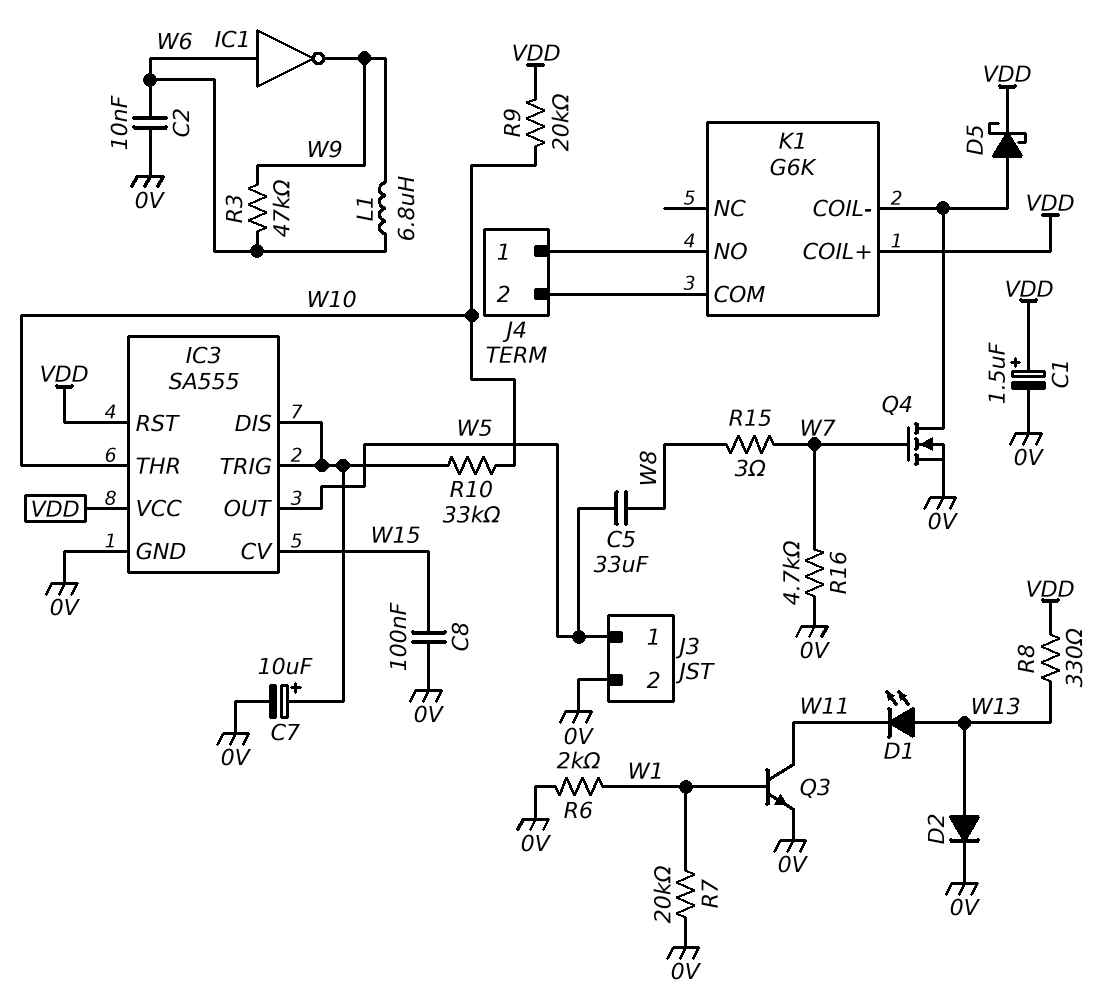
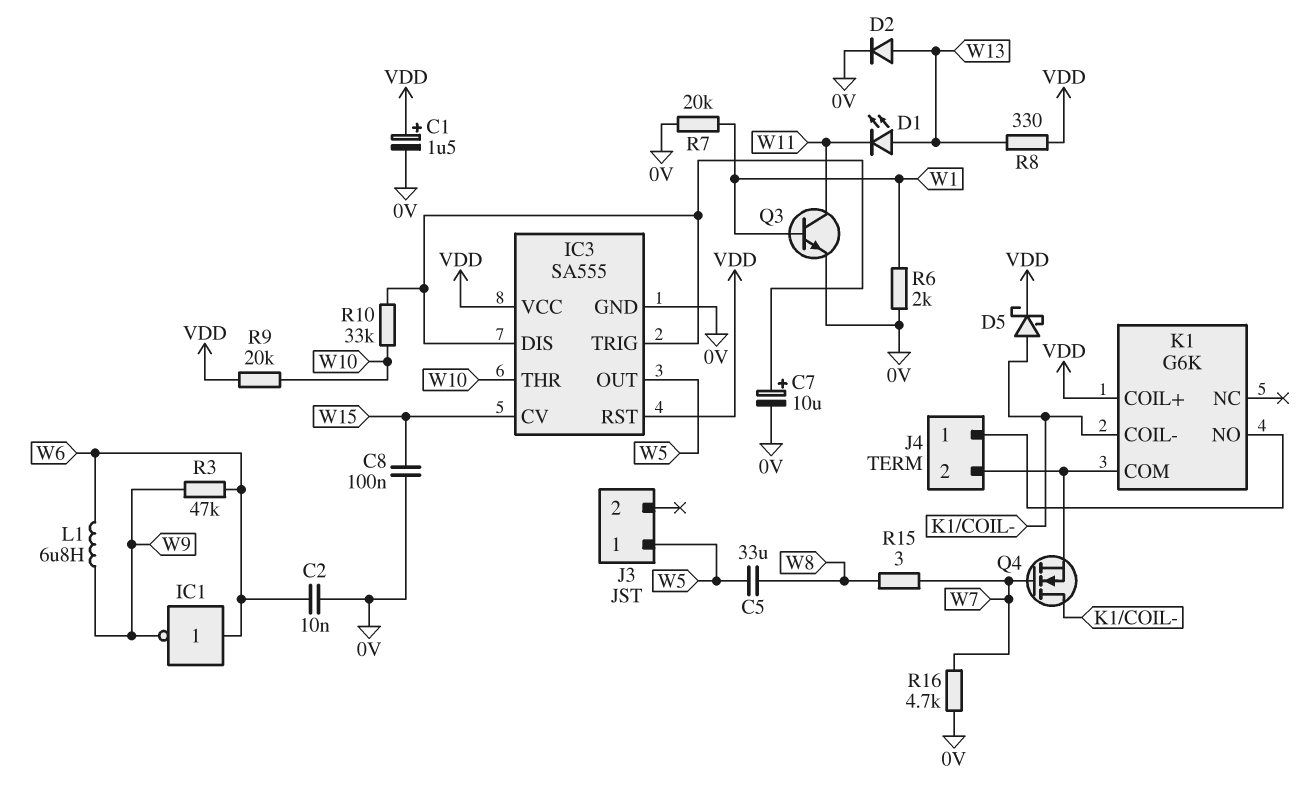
J3 pin 2: 0V -> none
Q4: NMOS (G W7, D K1/COIL-, S 0V) -> NMOS (G W7, D K1/COIL-, S J4/2)

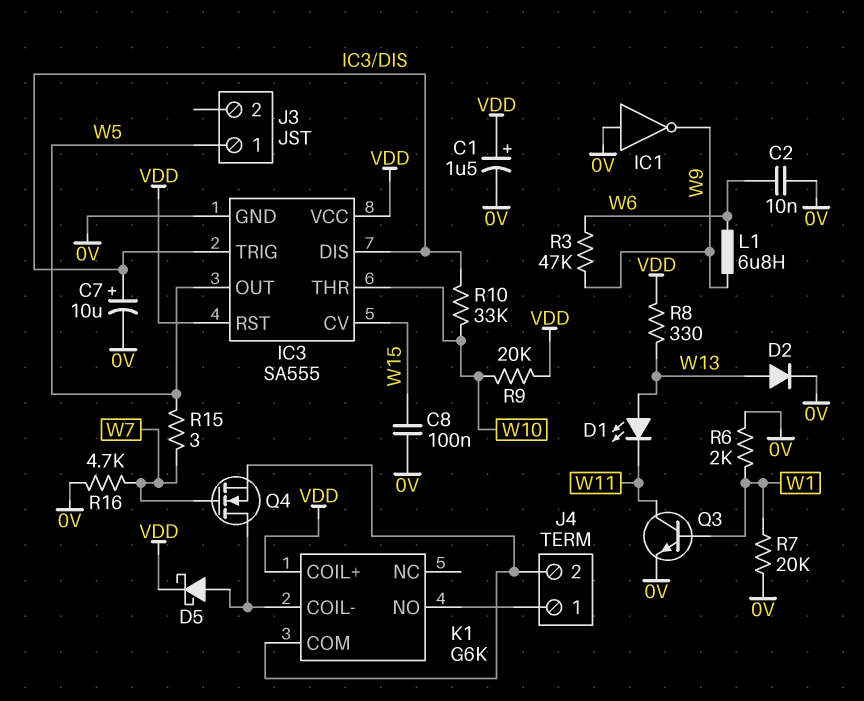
C5: 33uF (W5, W8) -> none
IC1: NOT (in W6, out W9) -> NOT (in 0V, out W9)
R15: 3 (W7, W8) -> 3 (W5, W7)

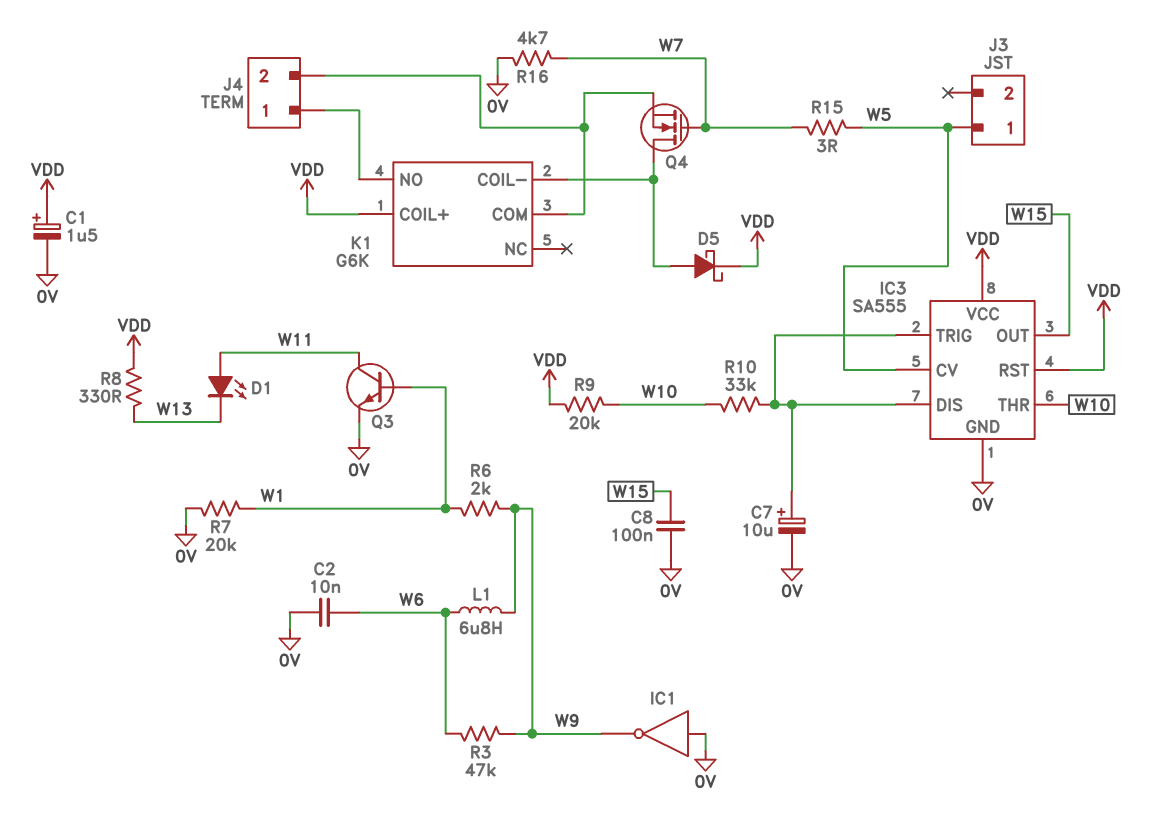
D1: LED (A W13, K W11) -> LED (A W11, K W13)
D2: diode (A W13, K 0V) -> none
IC3 pin CV: W15 -> W5
IC3 pin OUT: W5 -> W15
R6: 2k (0V, W1) -> 2k (W1, W9)

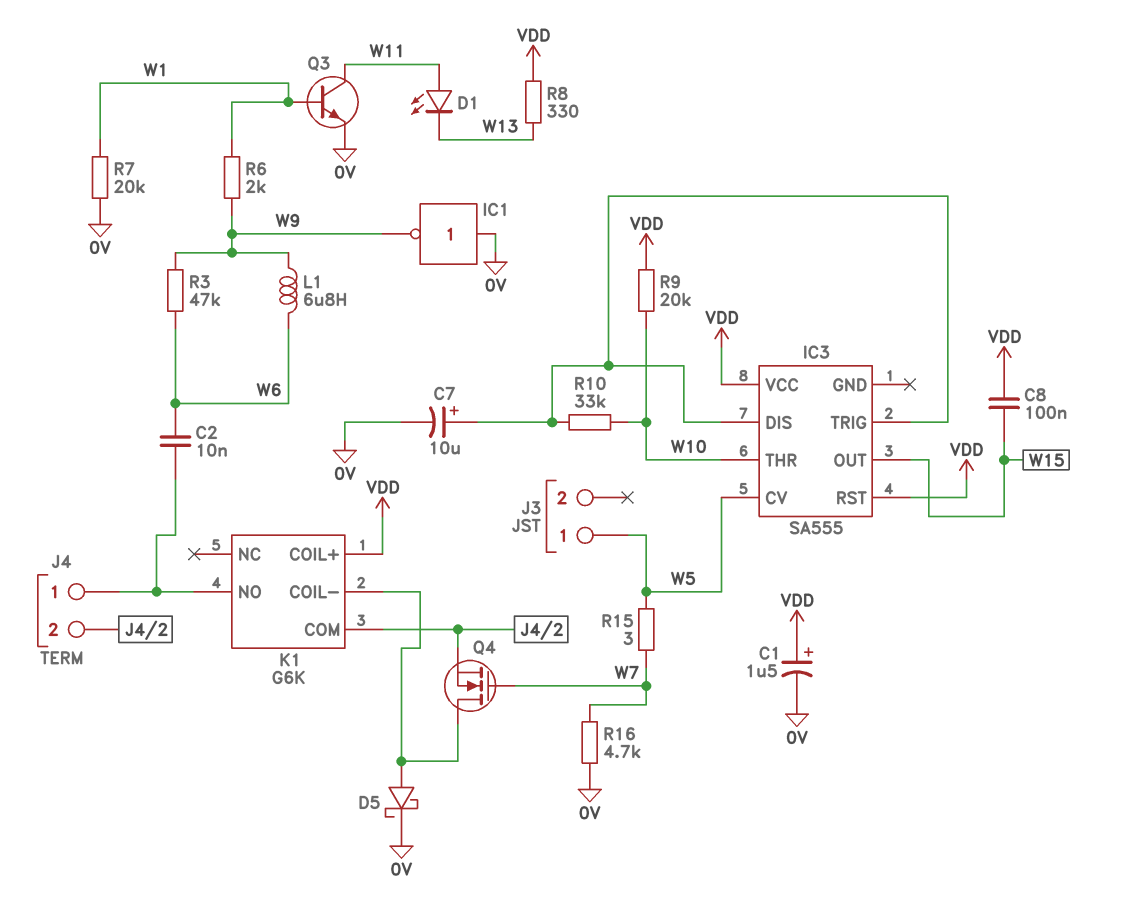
C2: 10nF (0V, W6) -> 10nF (J4/1, W6)
C8: 100nF (0V, W15) -> 100nF (VDD, W15)
D5: schottky (A K1/COIL-, K VDD) -> schottky (A K1/COIL-, K 0V)
IC3 pin GND: 0V -> none

